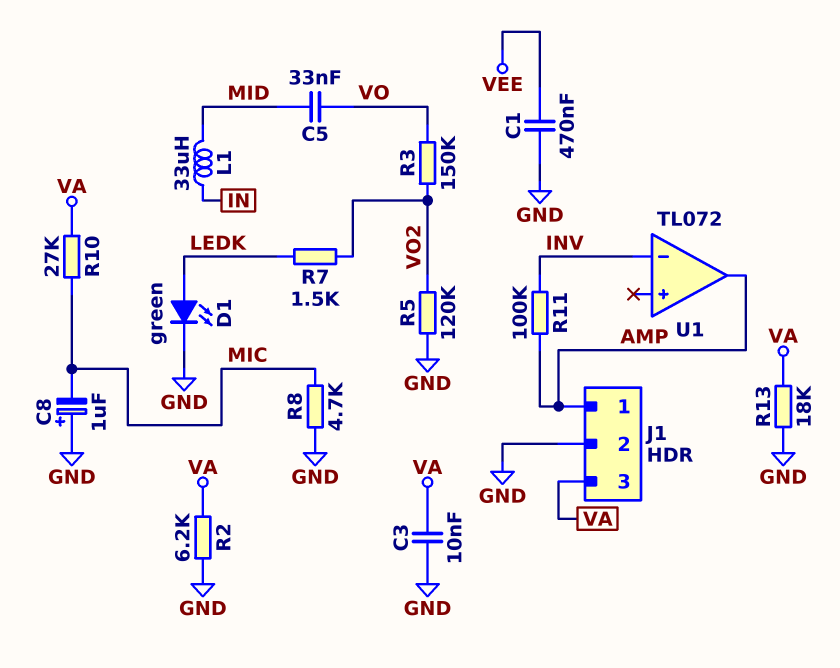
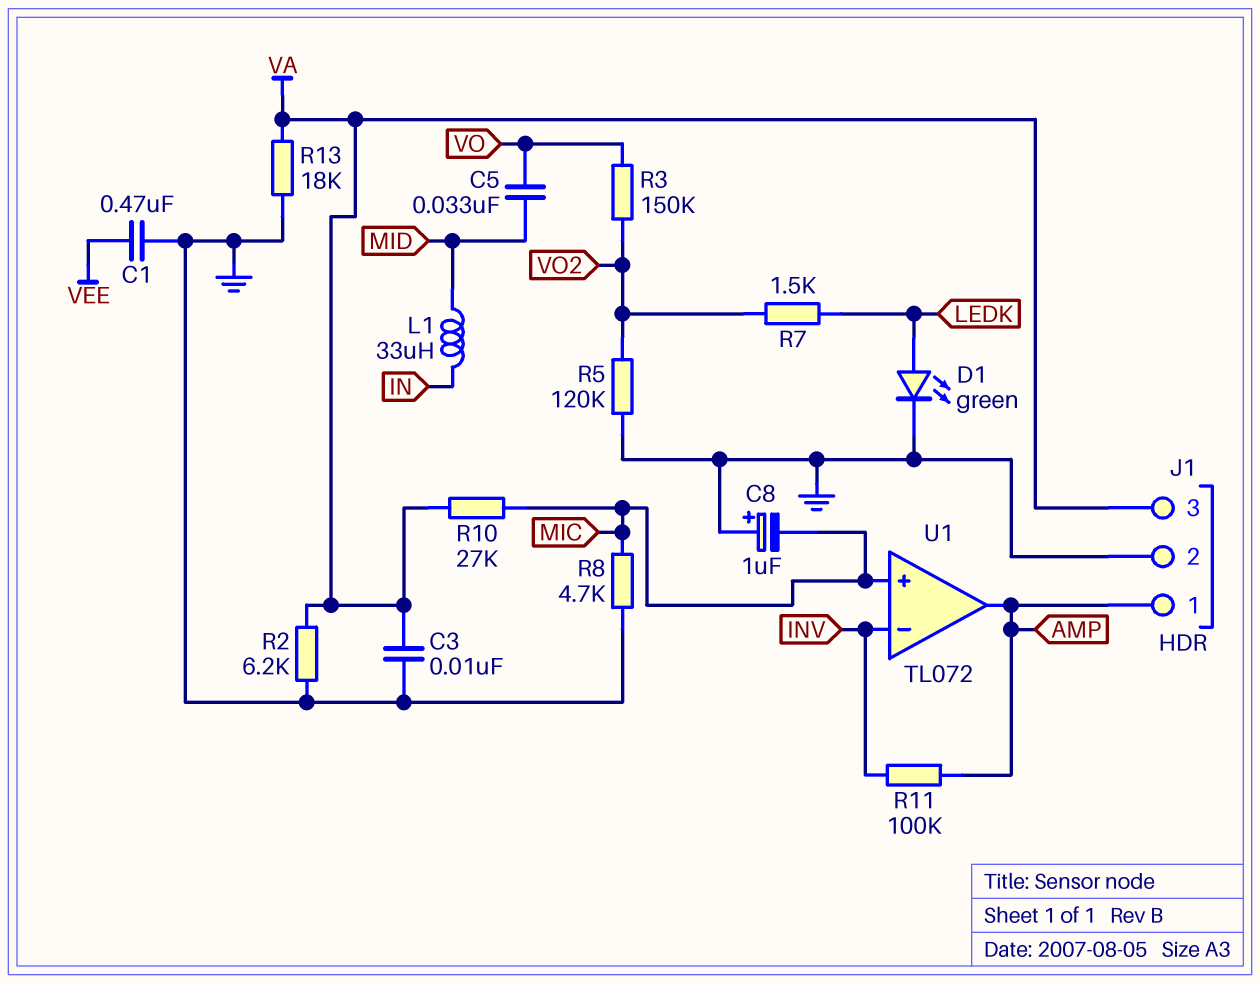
U1 pin in+: none -> MIC

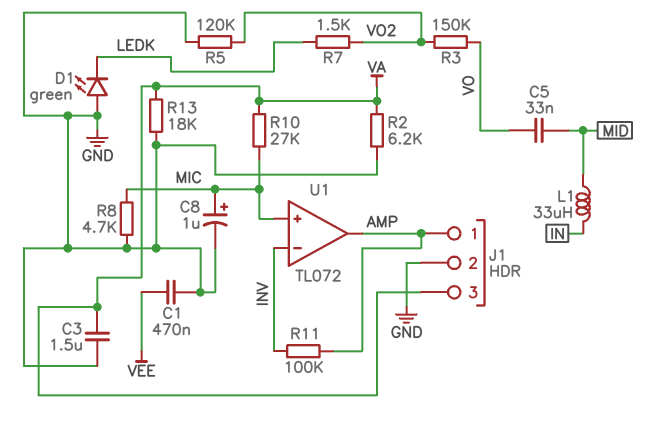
C3: 10nF (GND, VA) -> 1.5uF (GND, VA)
C8: 1uF (plus GND, minus MIC) -> 1uF (plus MIC, minus GND)
D1: LED green (A LEDK, K GND) -> LED green (A GND, K LEDK)

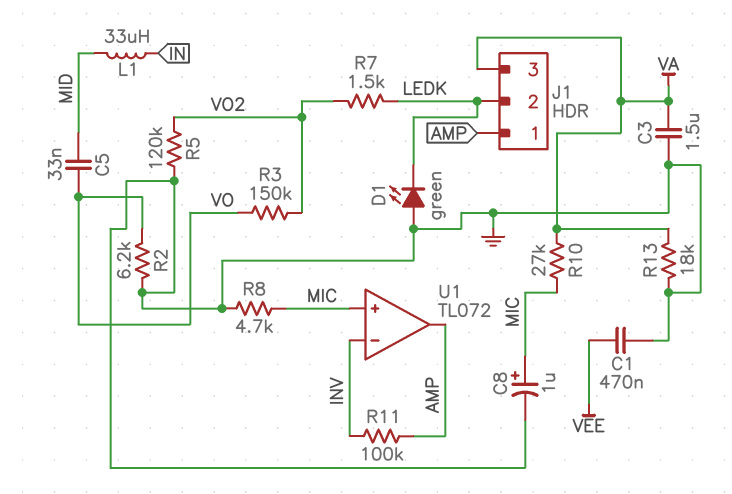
J1 pin 2: GND -> LEDK
R2: 6.2k (GND, VA) -> 6.2k (GND, VO)

